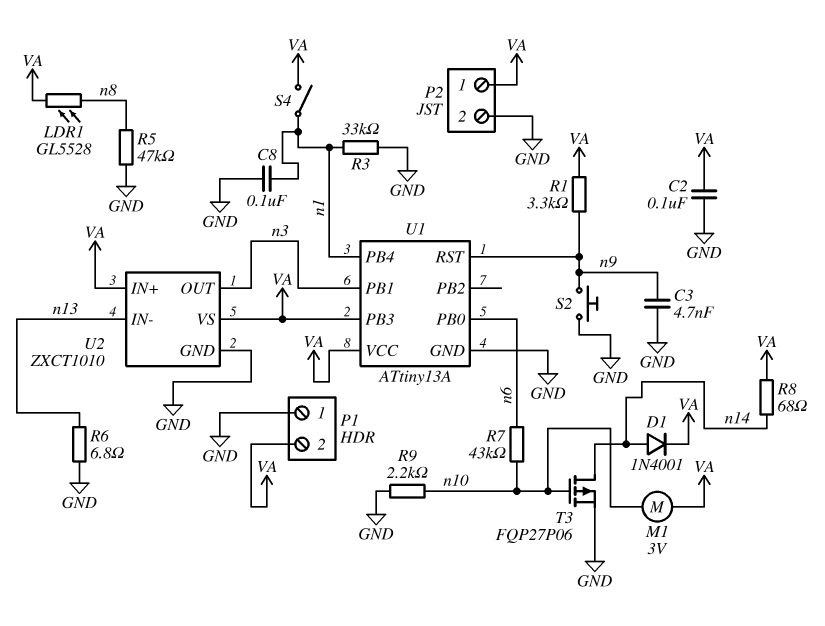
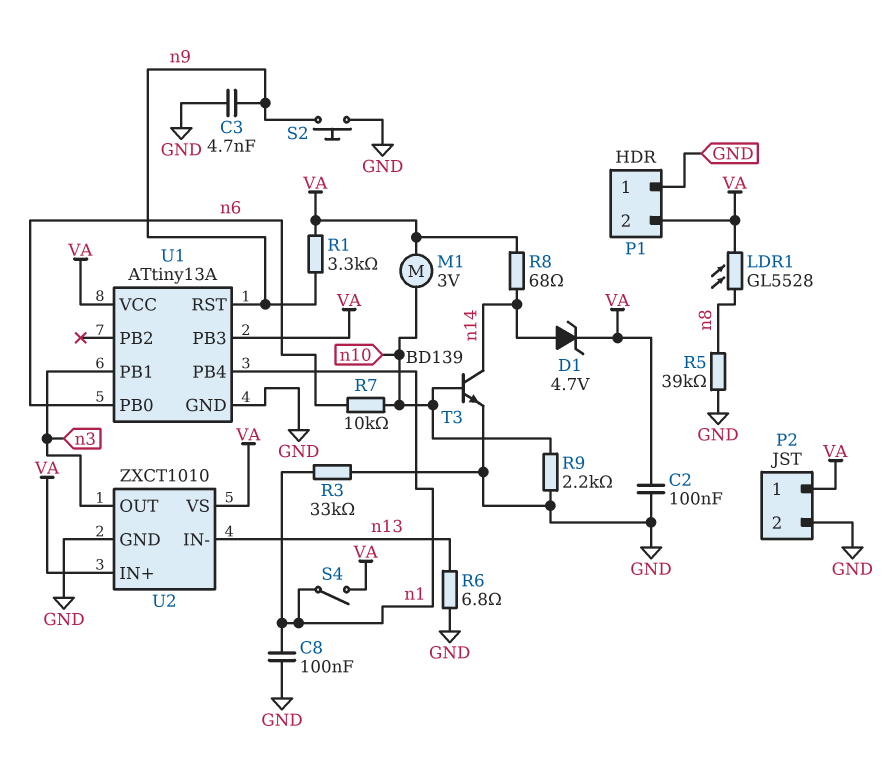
D1: diode 1N4001 (A n14, K VA) -> zener 4.7V (A n14, K VA)
R5: 47k (GND, n8) -> 39k (GND, n8)
R7: 43k (n6, n10) -> 10k (n6, n10)
T3: PMOS FQP27P06 (G n10, D n14, S GND) -> NPN BD139 (B n10, C n14, E GND)

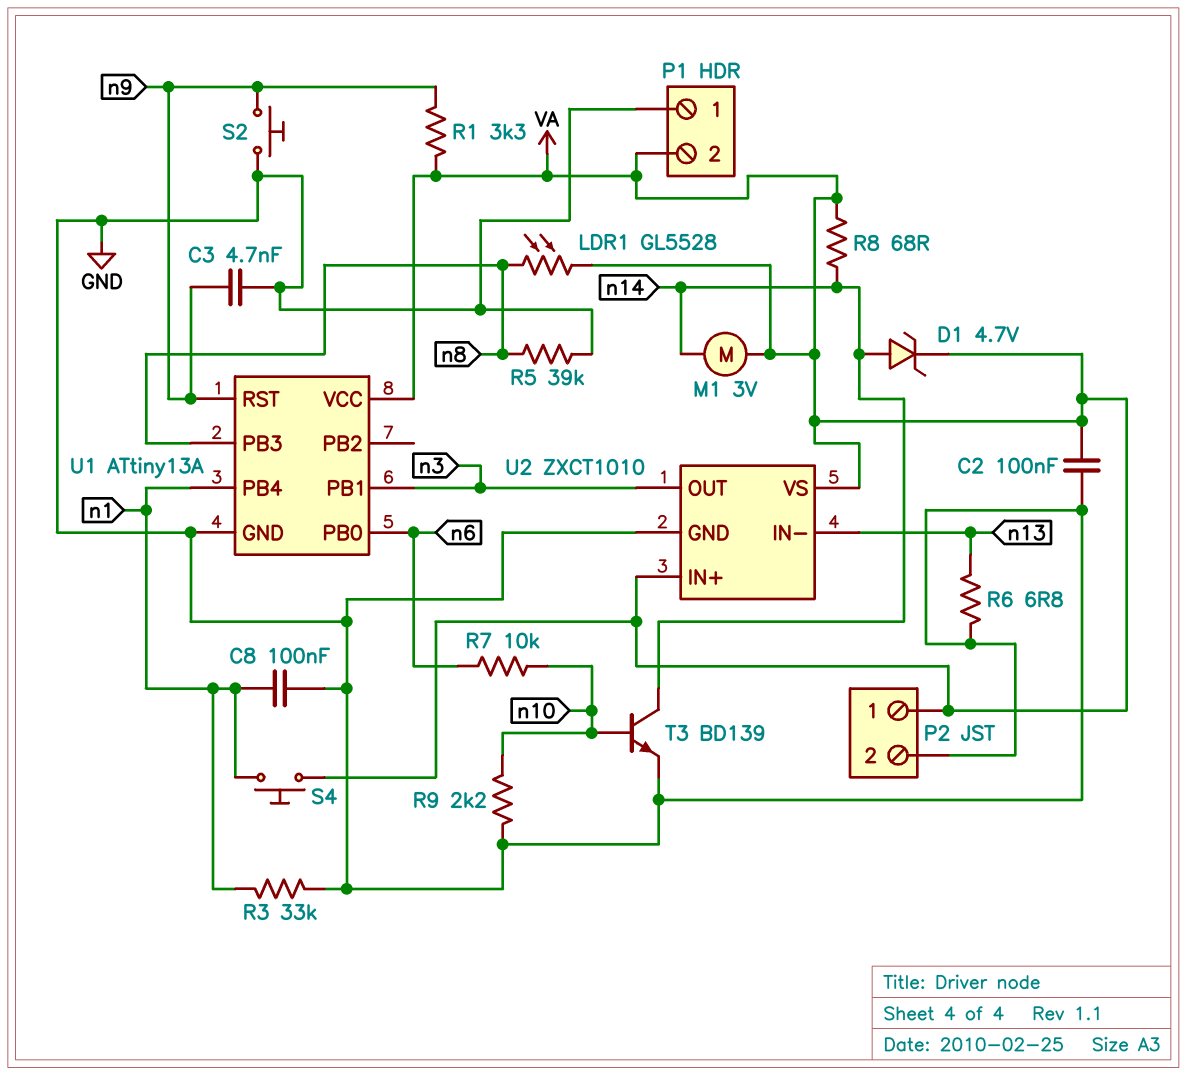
M1: motor 3V (VA, n10) -> motor 3V (VA, n14)
S4: switch (VA, n1) -> button (VA, n1)
U1 pin PB3: VA -> n8

